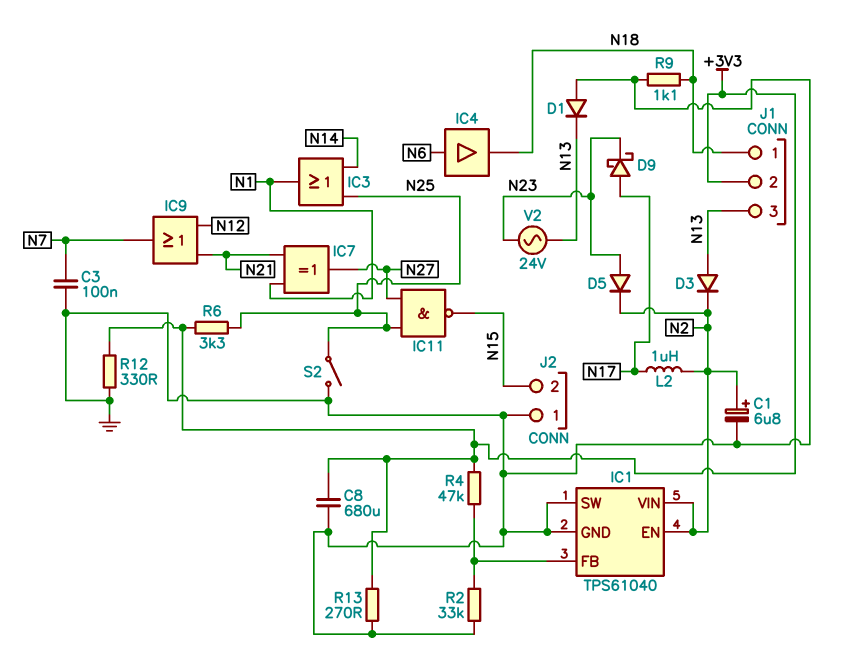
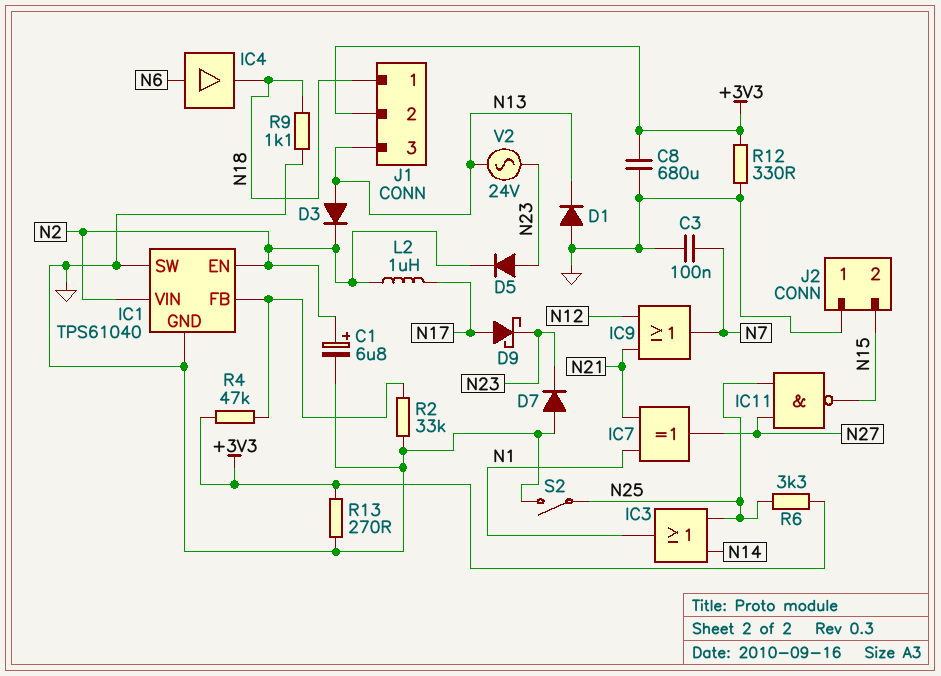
D7: none -> diode (A GND, K N23)

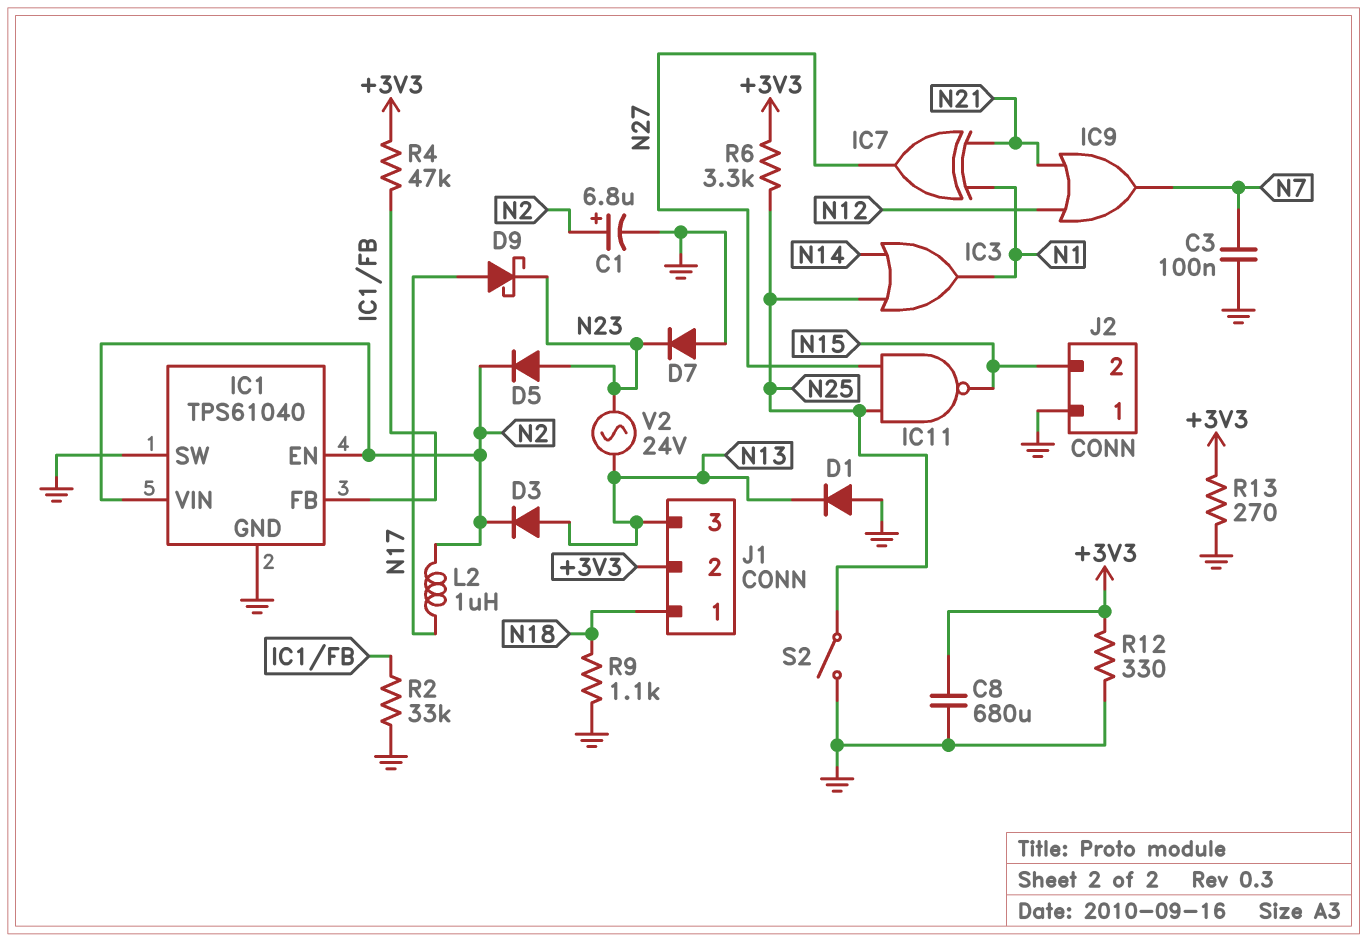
IC4: buffer (in N6, out N18) -> none

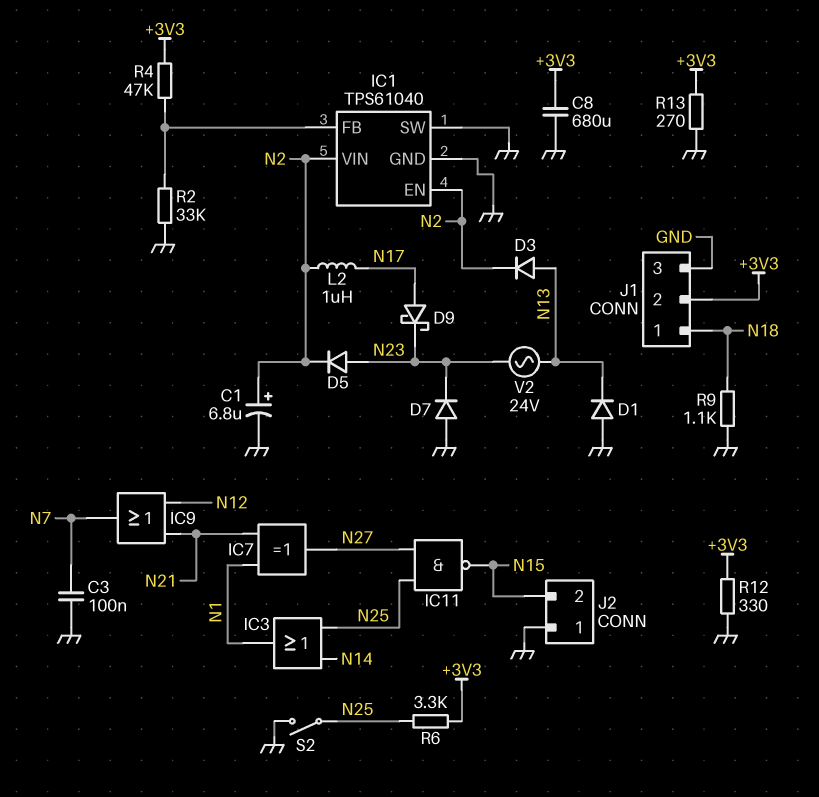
J1 pin 3: N13 -> GND

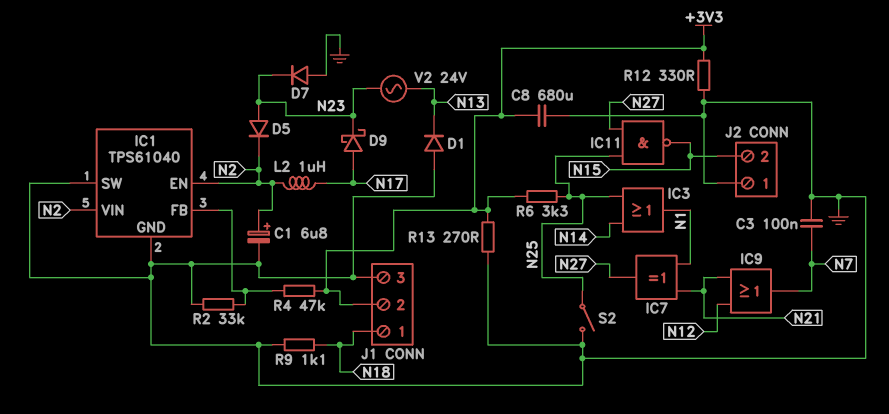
D3: diode (A N13, K N2) -> none

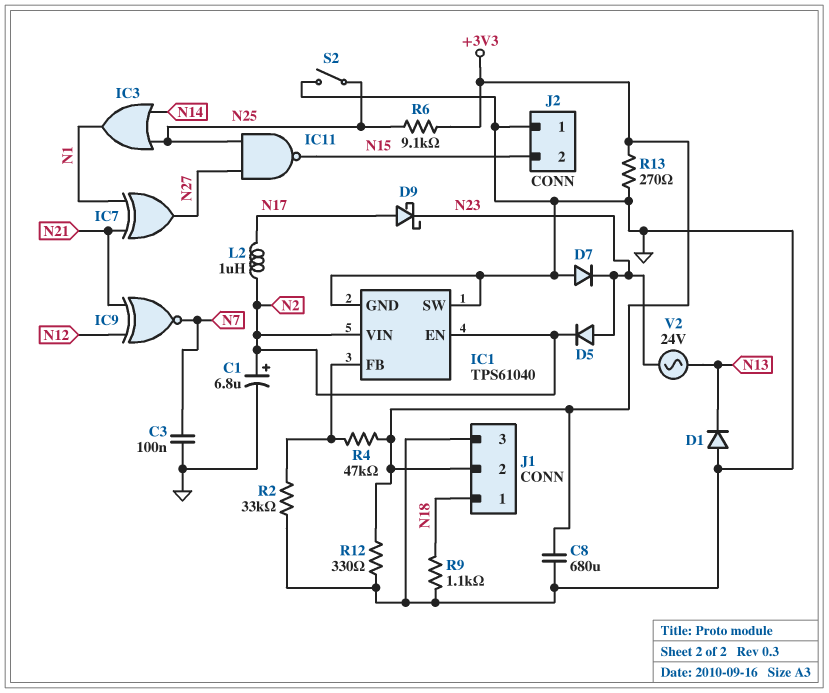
IC9: OR (in N12, in N21, out N7) -> XNOR (in N12, in N21, out N7)
R6: 3.3k (+3V3, N25) -> 9.1k (+3V3, N25)

